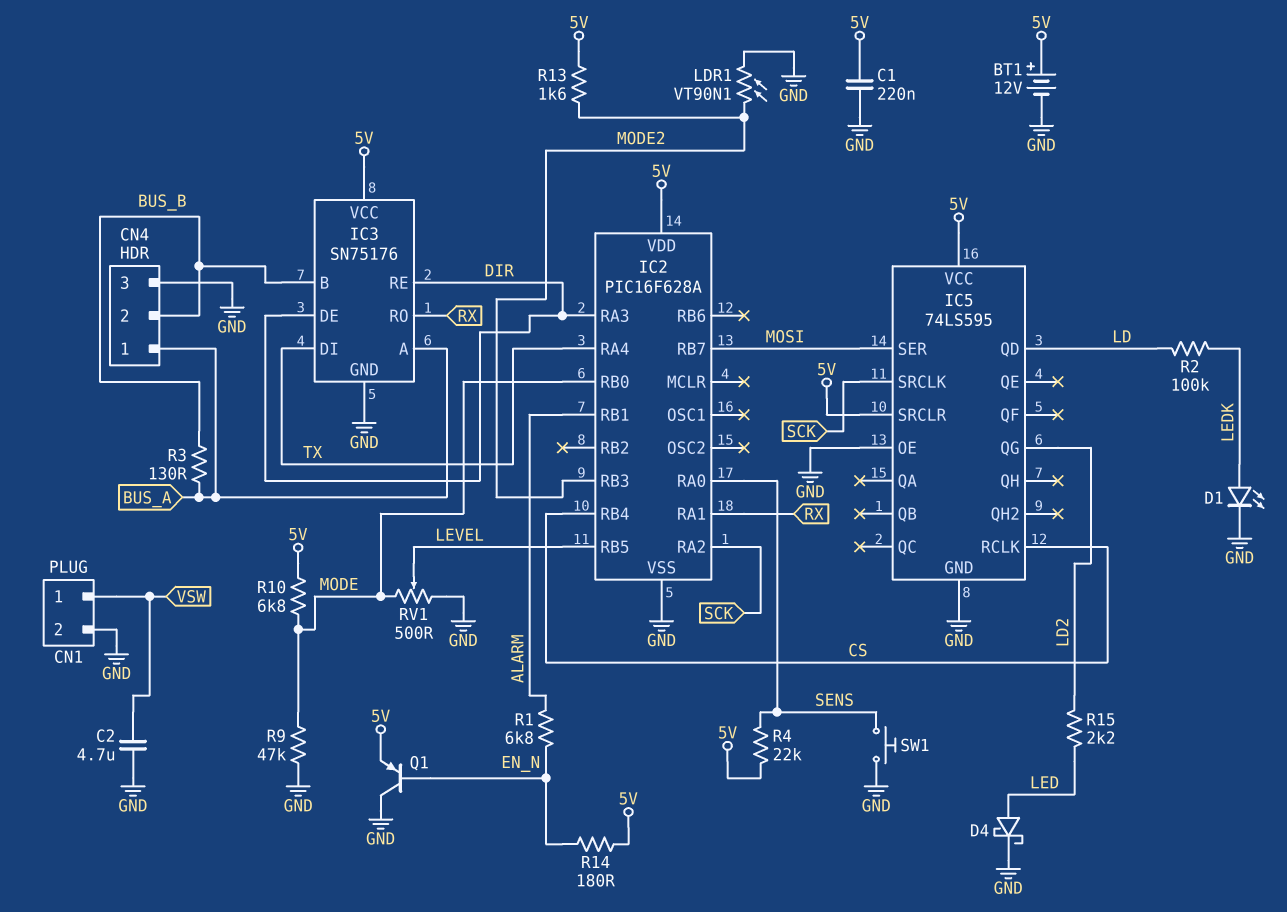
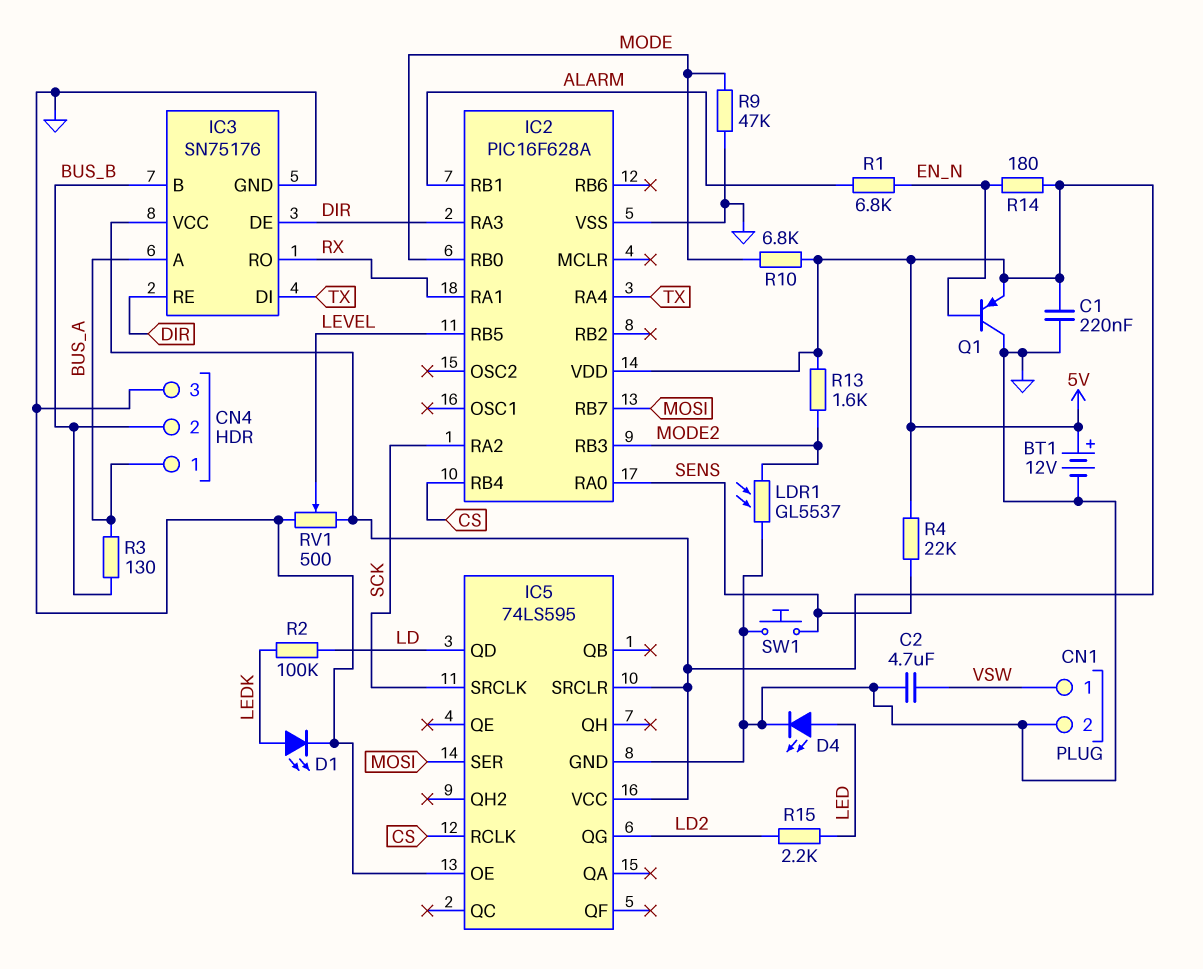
D4: schottky (A LED, K GND) -> LED (A LED, K GND)
LDR1: VT90N1 (GND, MODE2) -> GL5537 (GND, MODE2)
RV1: 500 (GND, MODE, wiper LEVEL) -> 500 (5V, GND, wiper LEVEL)

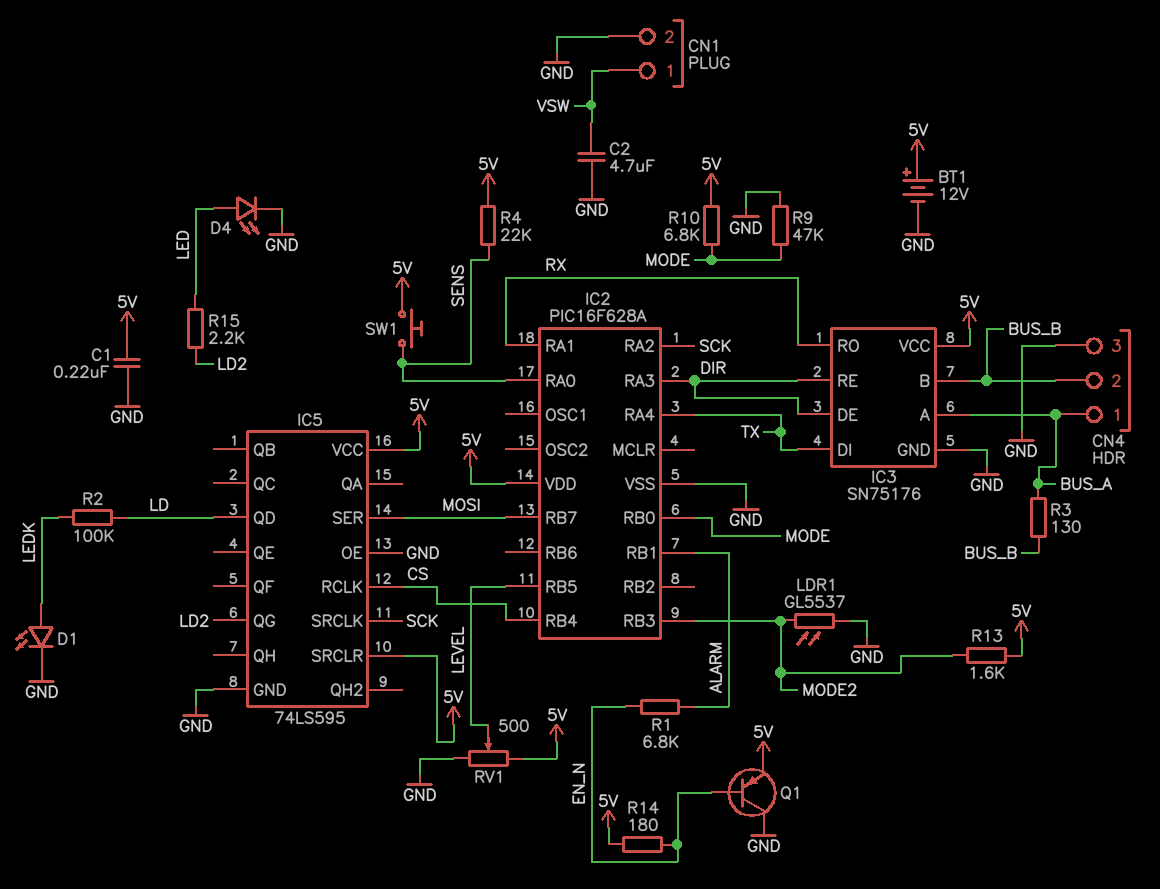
SW1: button (GND, SENS) -> button (5V, SENS)

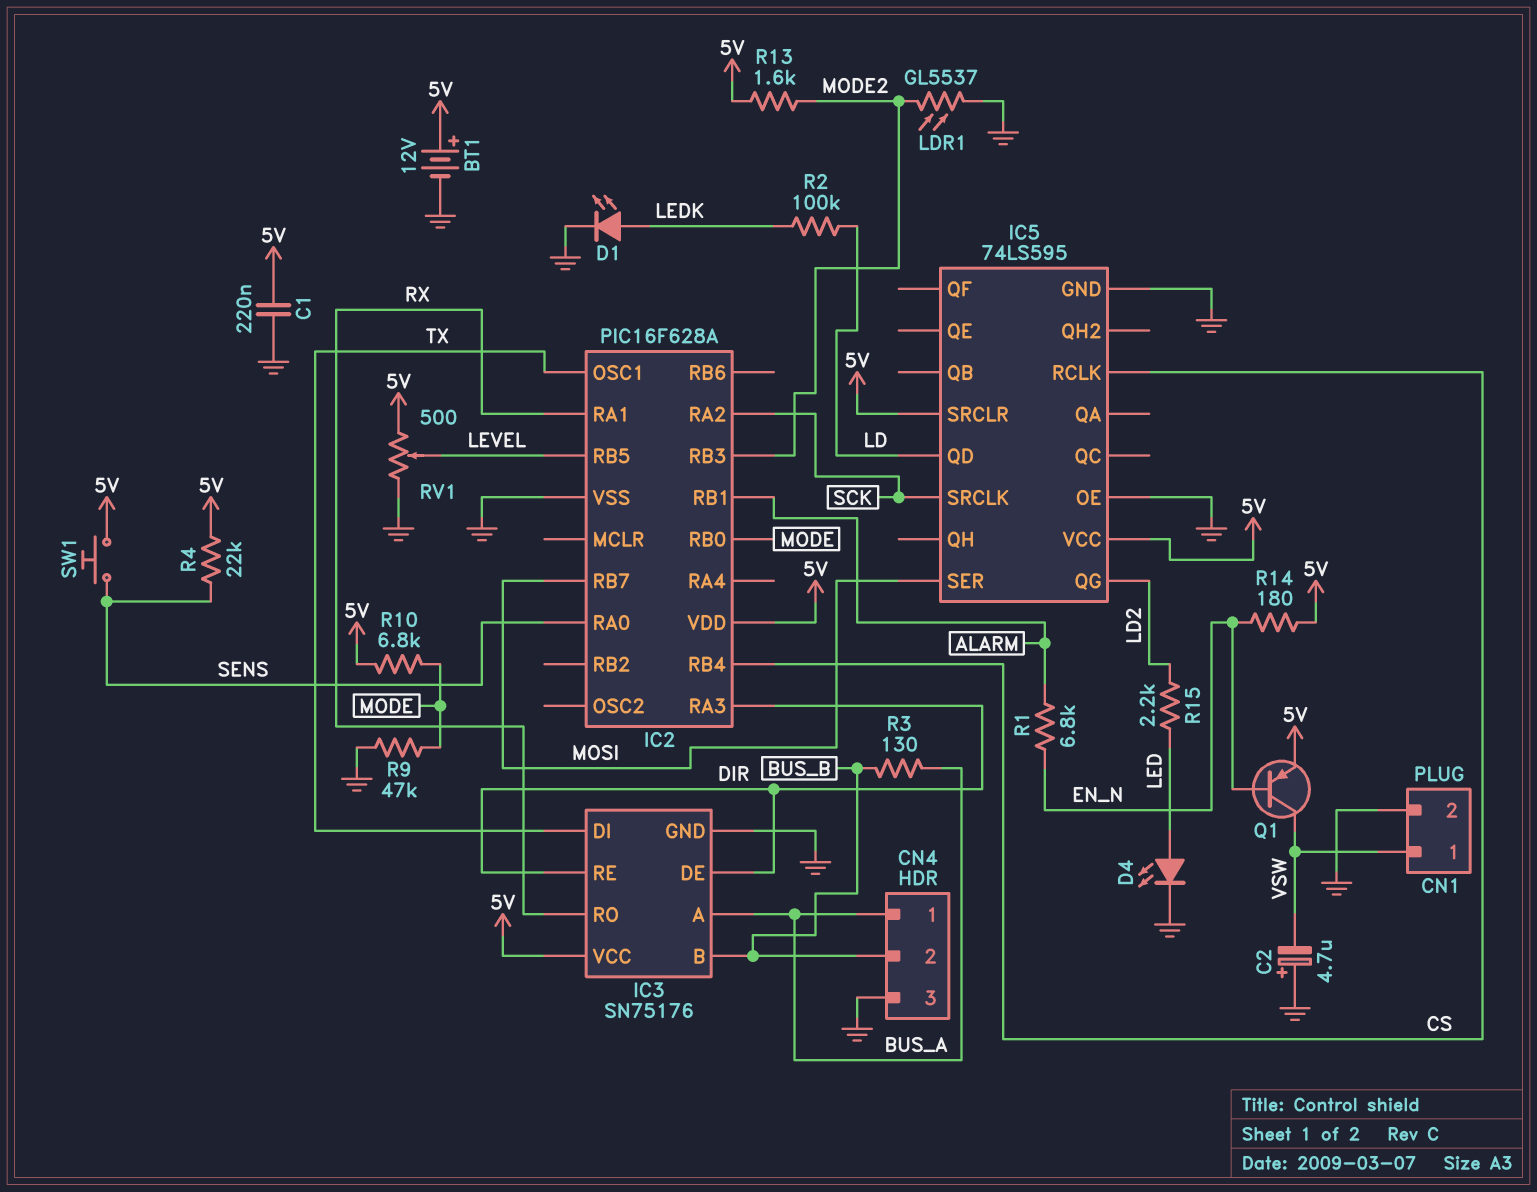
C2: 4.7uF (GND, VSW) -> 4.7uF (plus GND, minus VSW)
IC2 pin OSC1: none -> TX
IC2 pin RA4: TX -> none
Q1: PNP (B EN_N, C GND, E 5V) -> PNP (B EN_N, C VSW, E 5V)

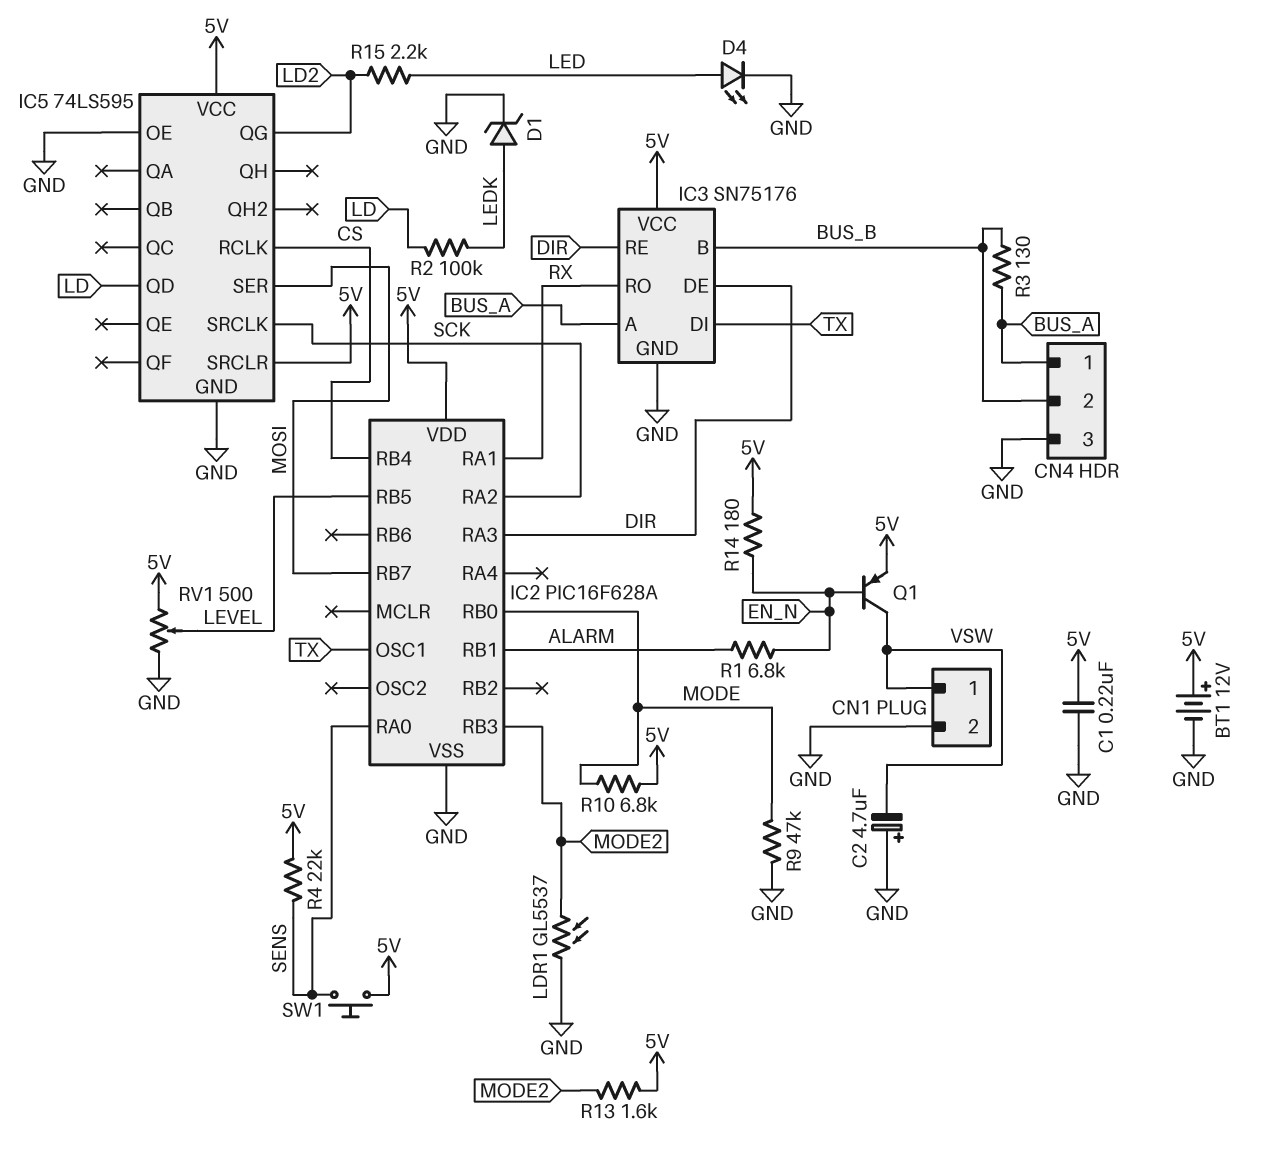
D1: LED (A LEDK, K GND) -> zener (A LEDK, K GND)

